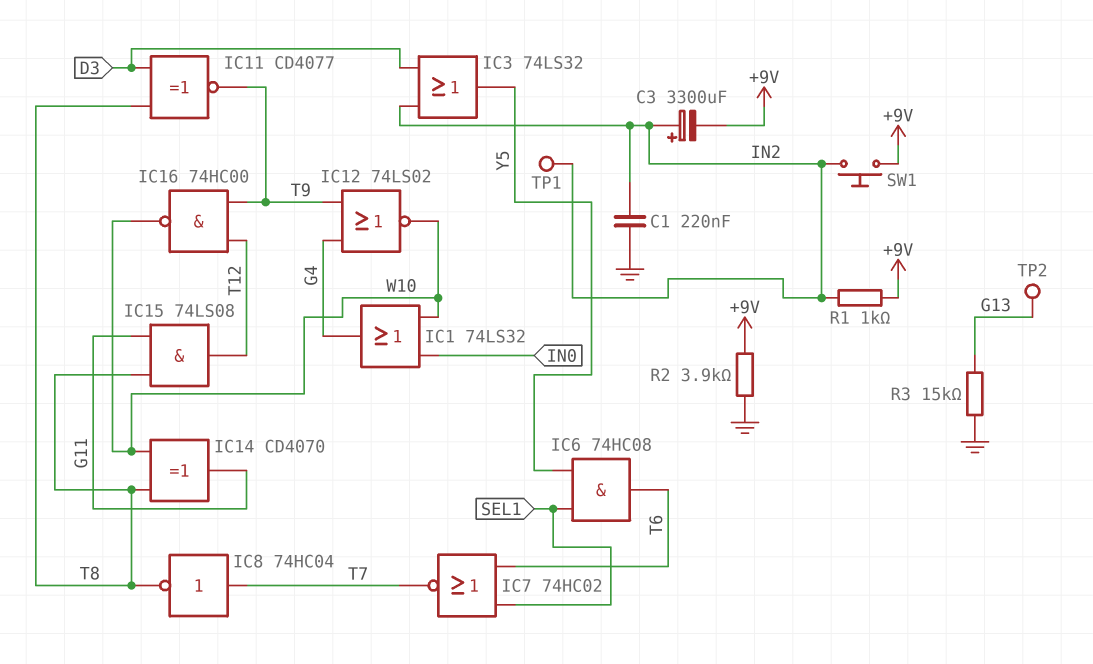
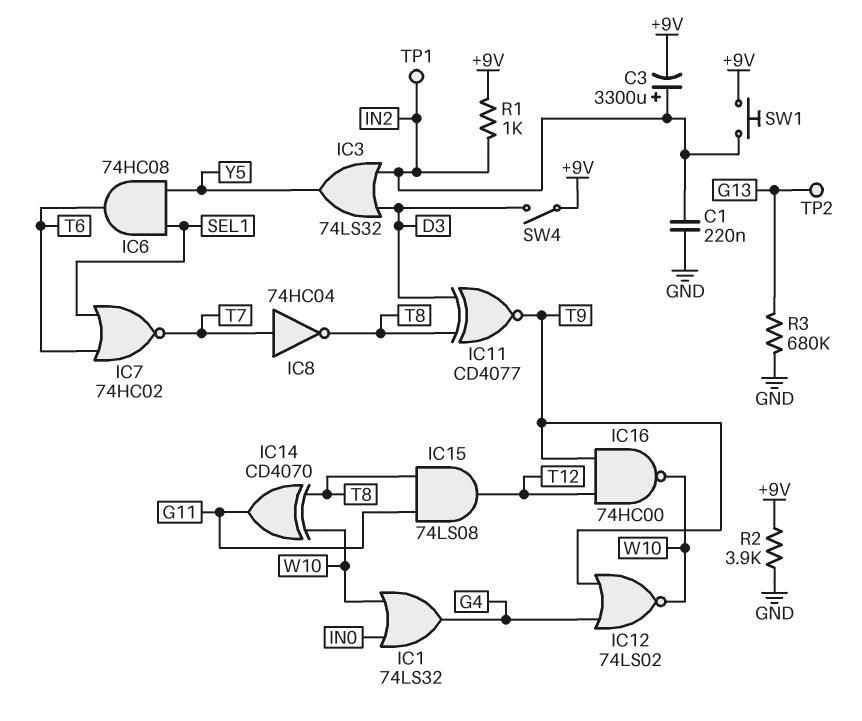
R3: 15k (G13, GND) -> 680k (G13, GND)
SW4: none -> switch (+9V, D3)

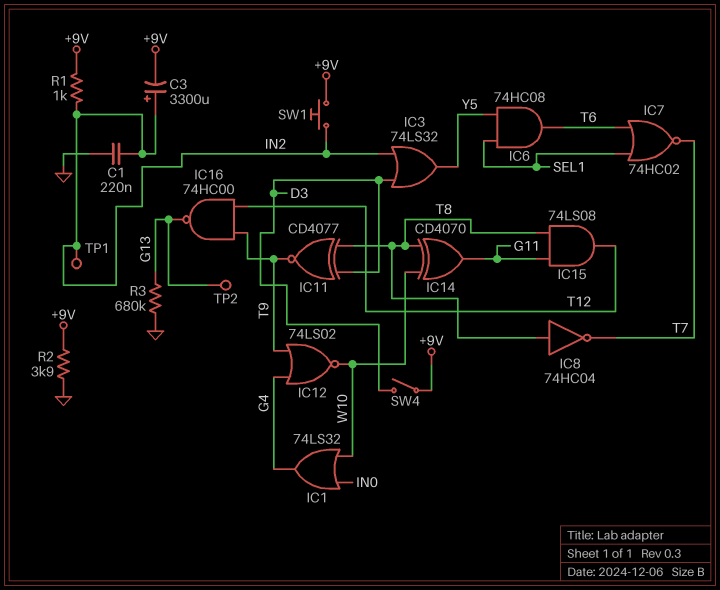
IC8: NOT 74HC04 (in T7, out T8) -> NOT 74HC04 (in T8, out T7)
IC16: NAND 74HC00 (in T9, in T12, out W10) -> NAND 74HC00 (in T9, in T12, out G13)

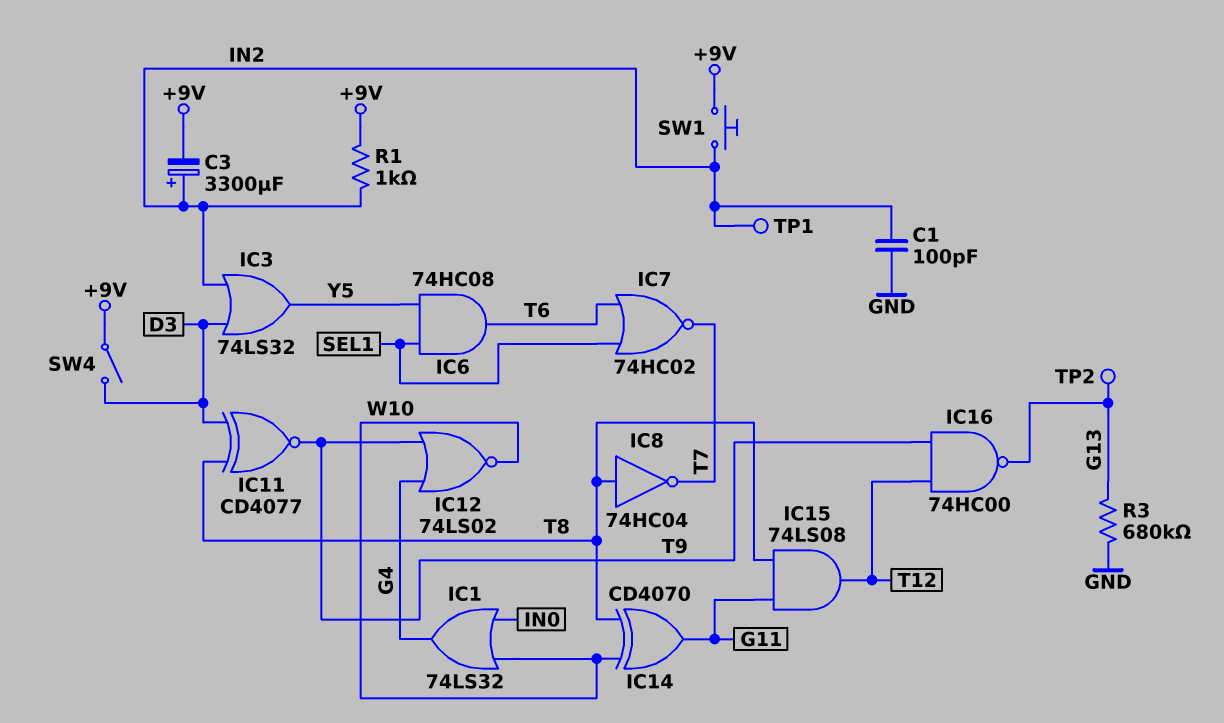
C1: 220nF (GND, IN2) -> 100pF (GND, IN2)
R2: 3.9k (+9V, GND) -> none

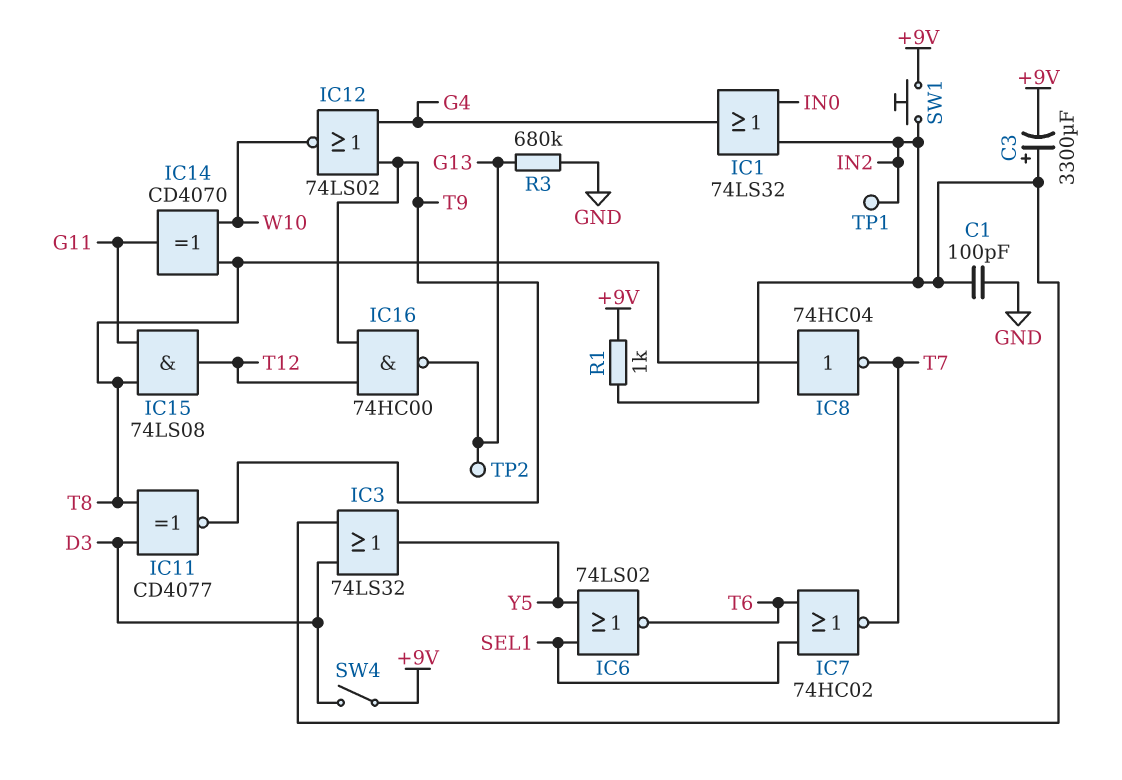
IC1: OR 74LS32 (in IN0, in W10, out G4) -> OR 74LS32 (in IN0, in IN2, out G4)
IC6: AND 74HC08 (in SEL1, in Y5, out T6) -> NOR 74LS02 (in SEL1, in Y5, out T6)

